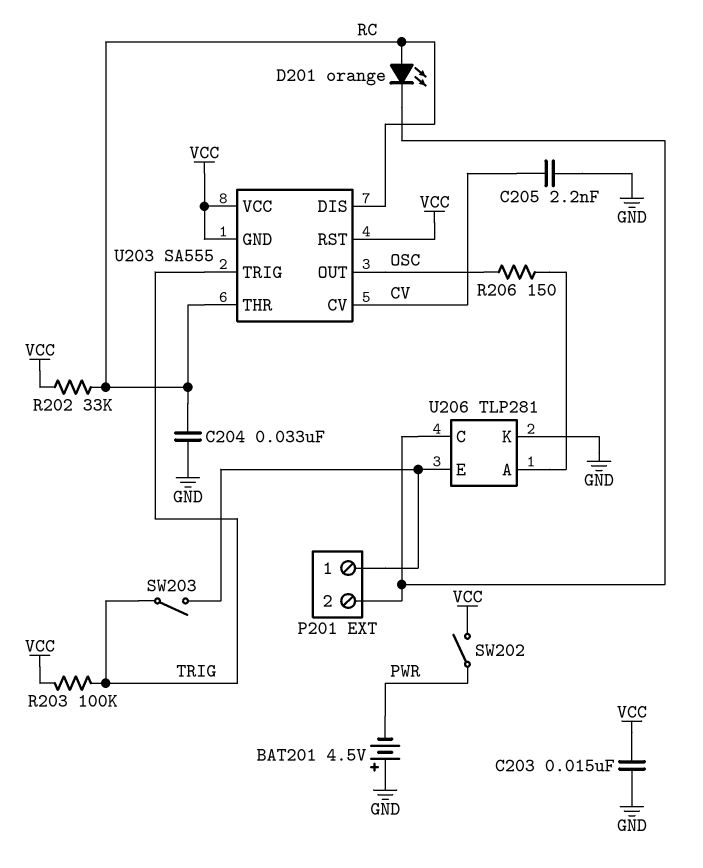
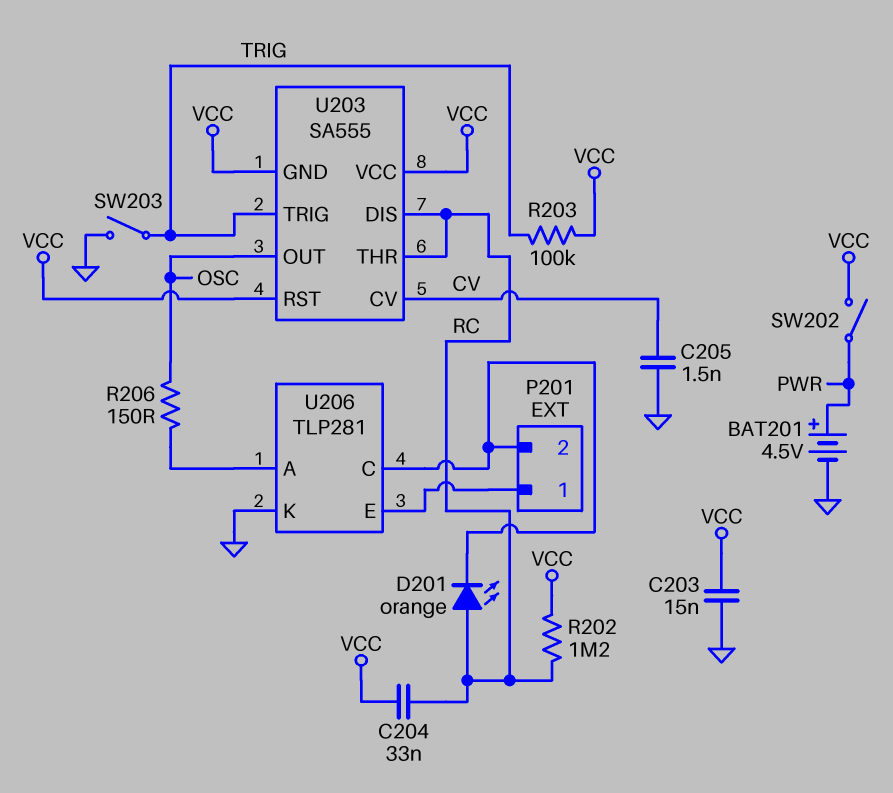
BAT201: 4.5V (plus GND, minus PWR) -> 4.5V (plus PWR, minus GND)
C204: 33nF (GND, RC) -> 33nF (RC, VCC)
C205: 2.2nF (CV, GND) -> 1.5nF (CV, GND)
R202: 33k (RC, VCC) -> 1.2M (RC, VCC)
SW203: switch (P201/1, TRIG) -> switch (GND, TRIG)

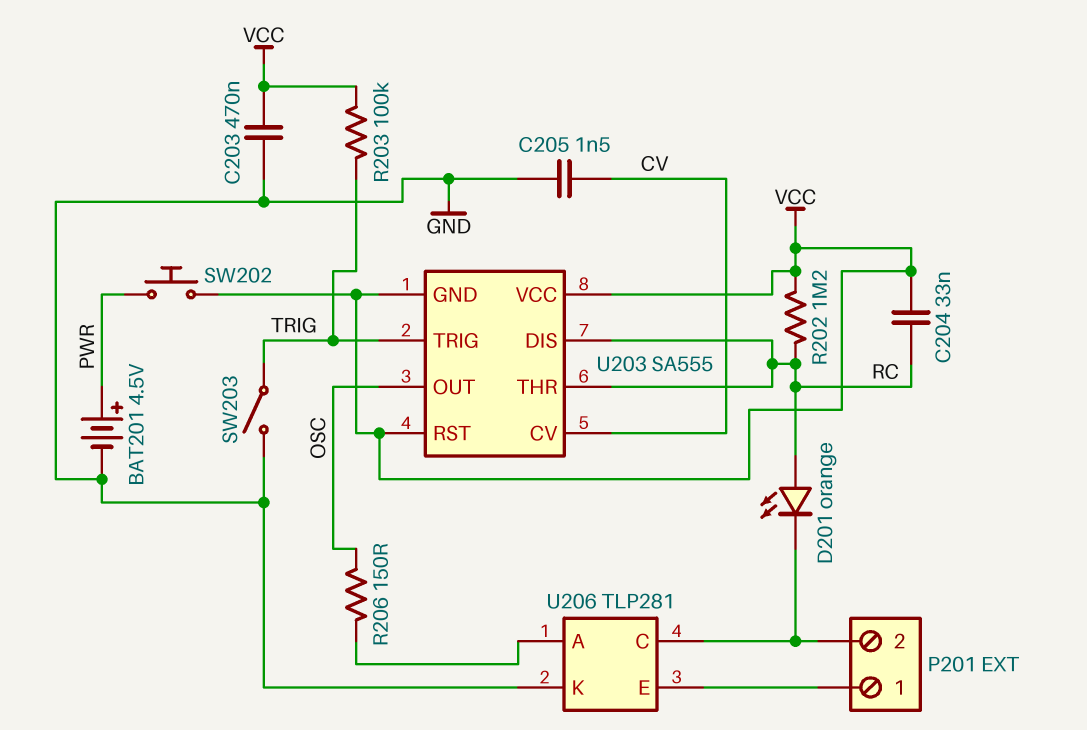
C203: 15nF (GND, VCC) -> 470nF (GND, VCC)
SW202: switch (PWR, VCC) -> button (PWR, VCC)

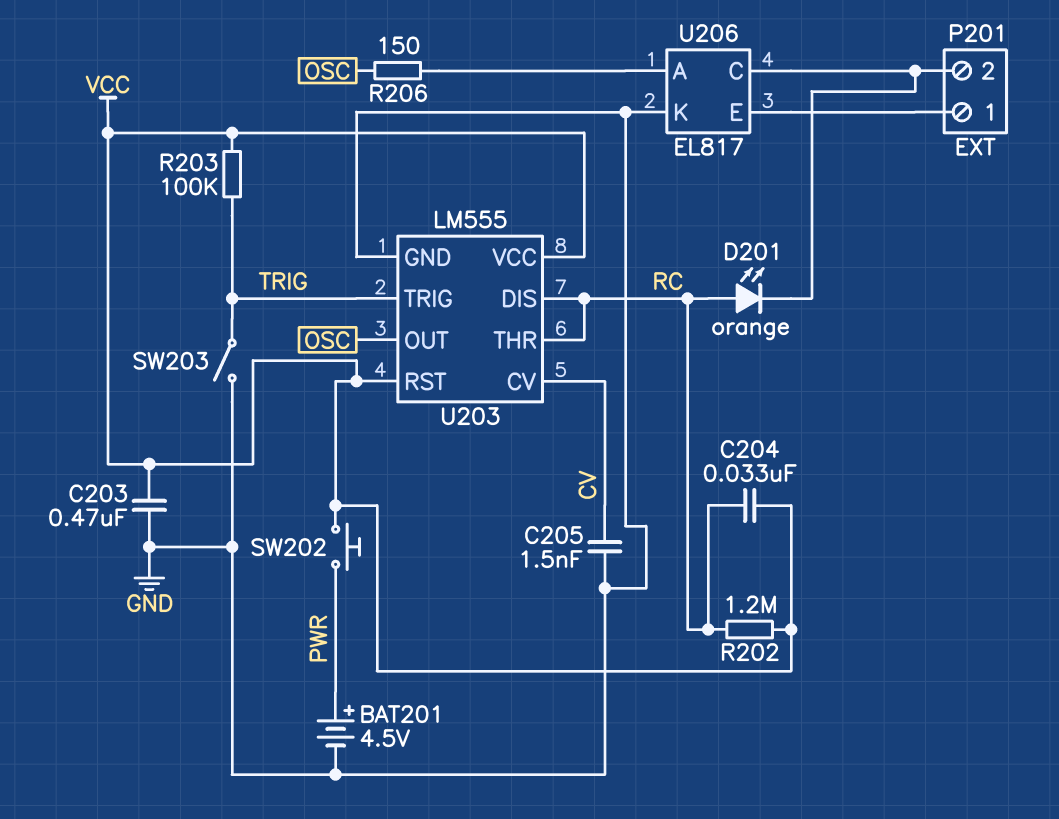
U203: SA555 -> LM555
U203 pin GND: VCC -> GND
U206: TLP281 -> EL817

